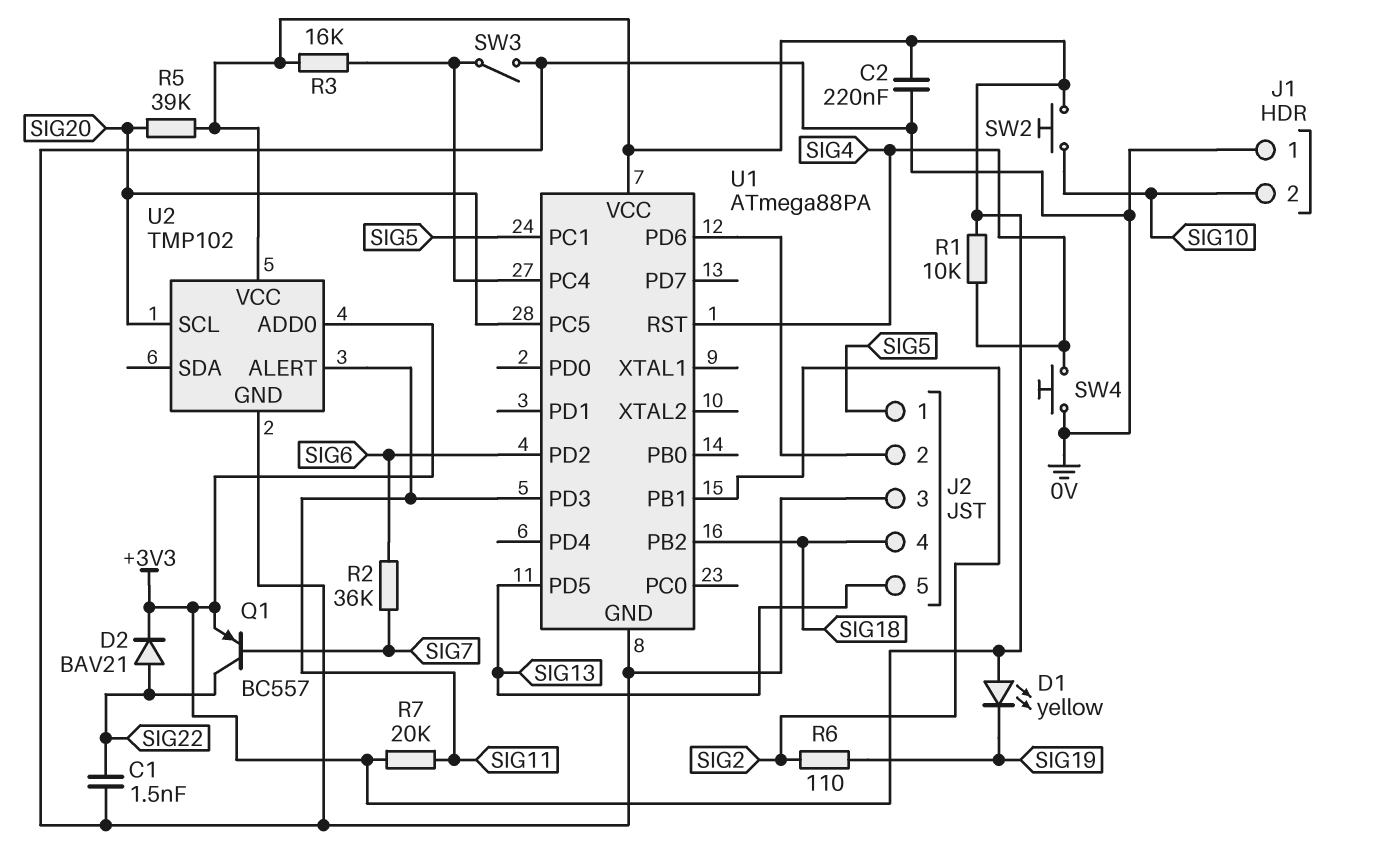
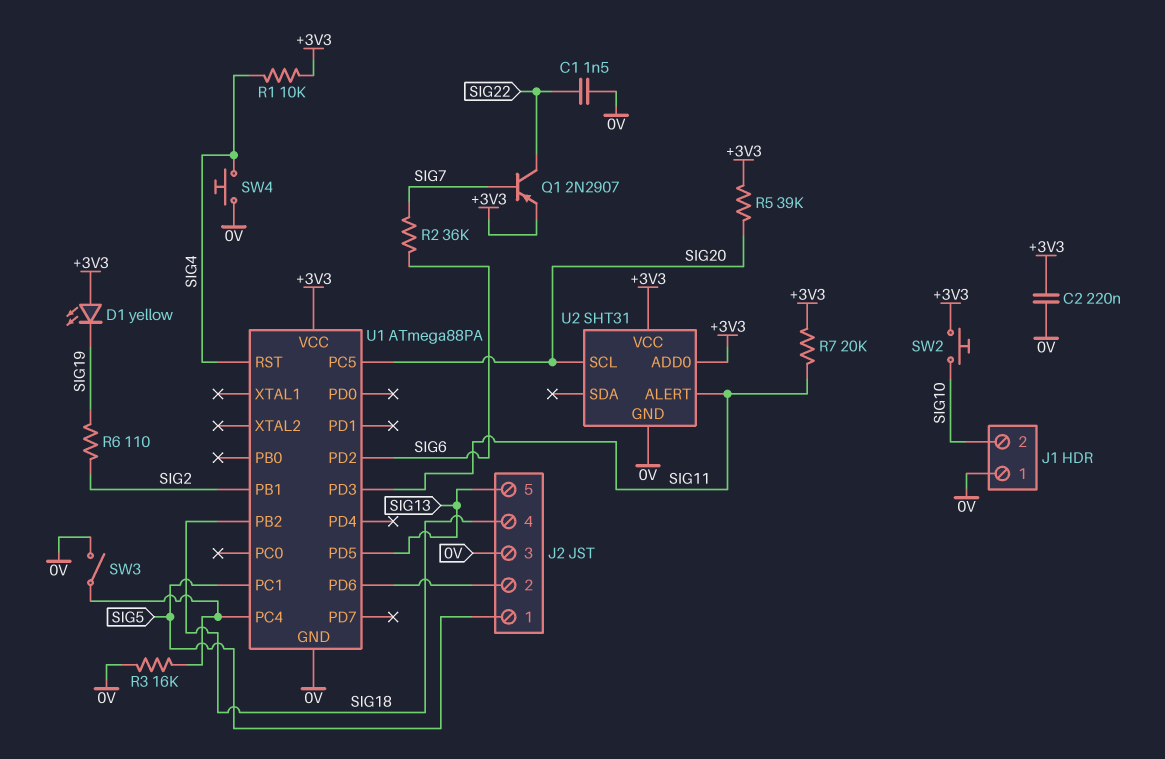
D2: diode BAV21 (A SIG22, K +3V3) -> none
Q1: PNP BC557 (B SIG7, C SIG22, E +3V3) -> PNP 2N2907 (B SIG7, C SIG22, E +3V3)
R3: 16k (+3V3, U1/PC4) -> 16k (0V, U1/PC4)
U2: TMP102 -> SHT31

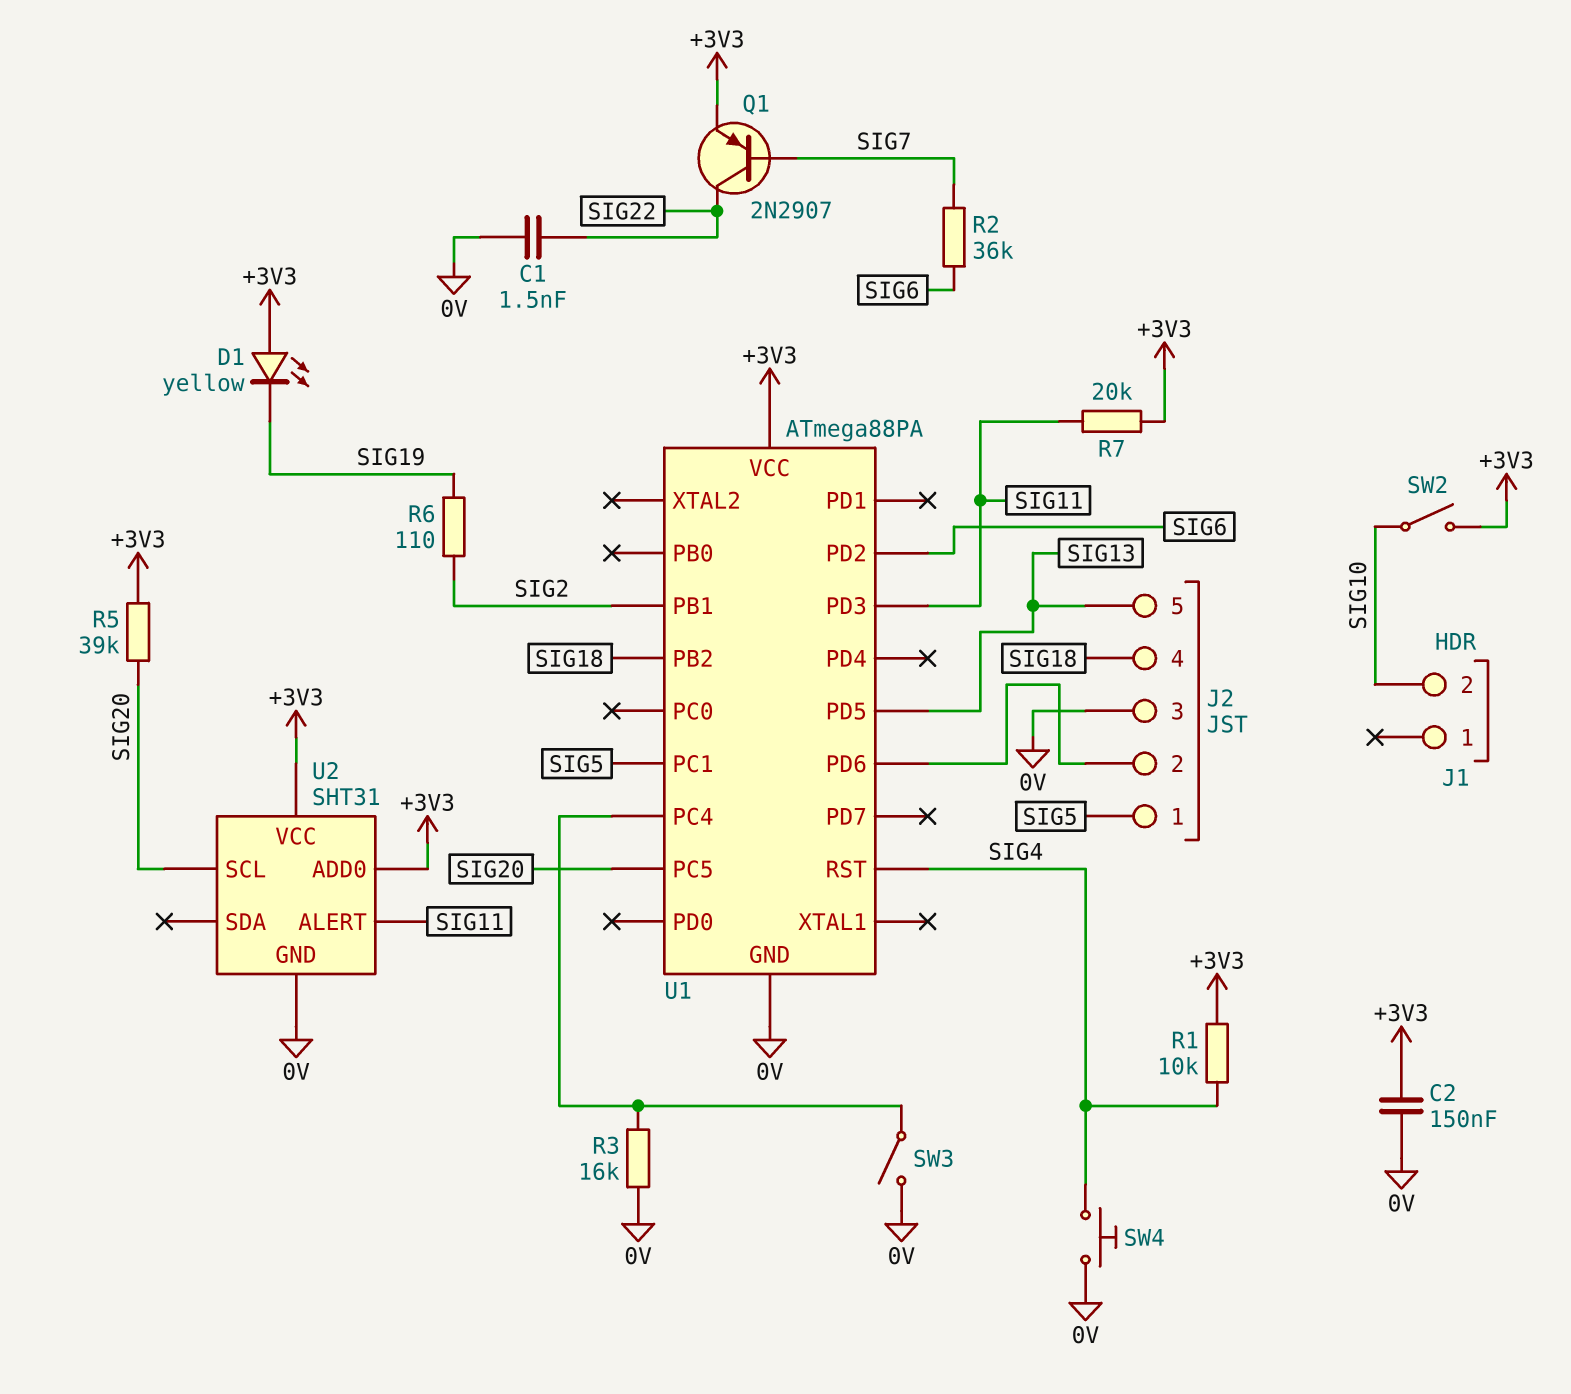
C2: 220nF (+3V3, 0V) -> 150nF (+3V3, 0V)
J1 pin 1: 0V -> none
SW2: button (+3V3, SIG10) -> switch (+3V3, SIG10)

